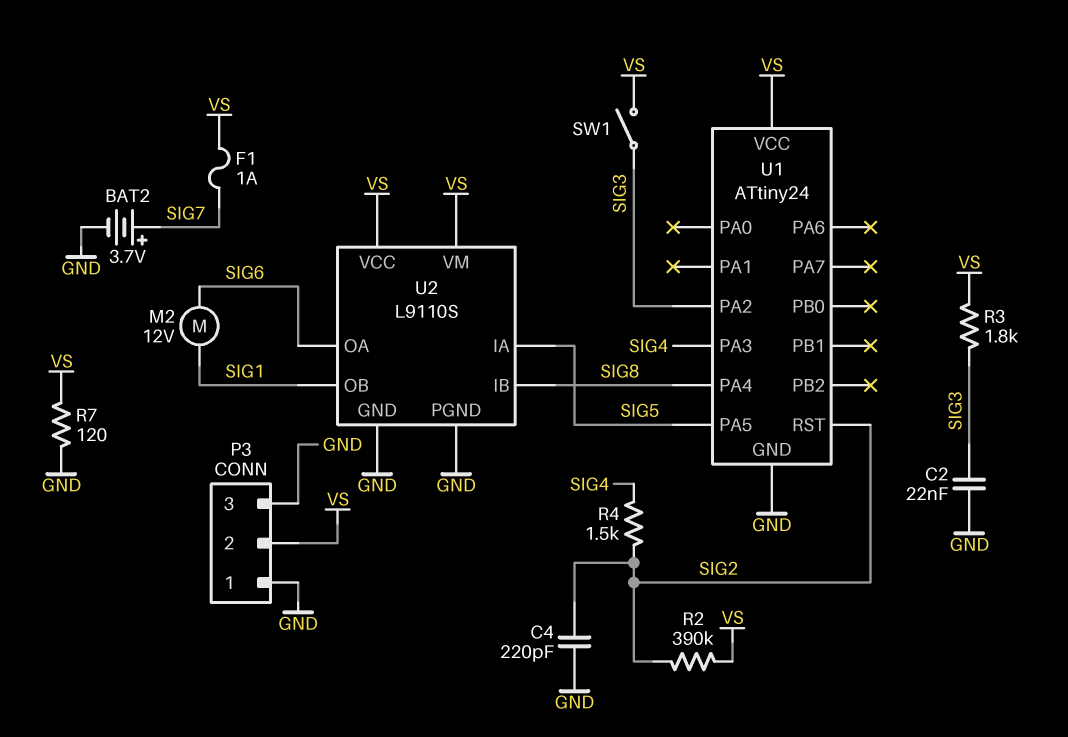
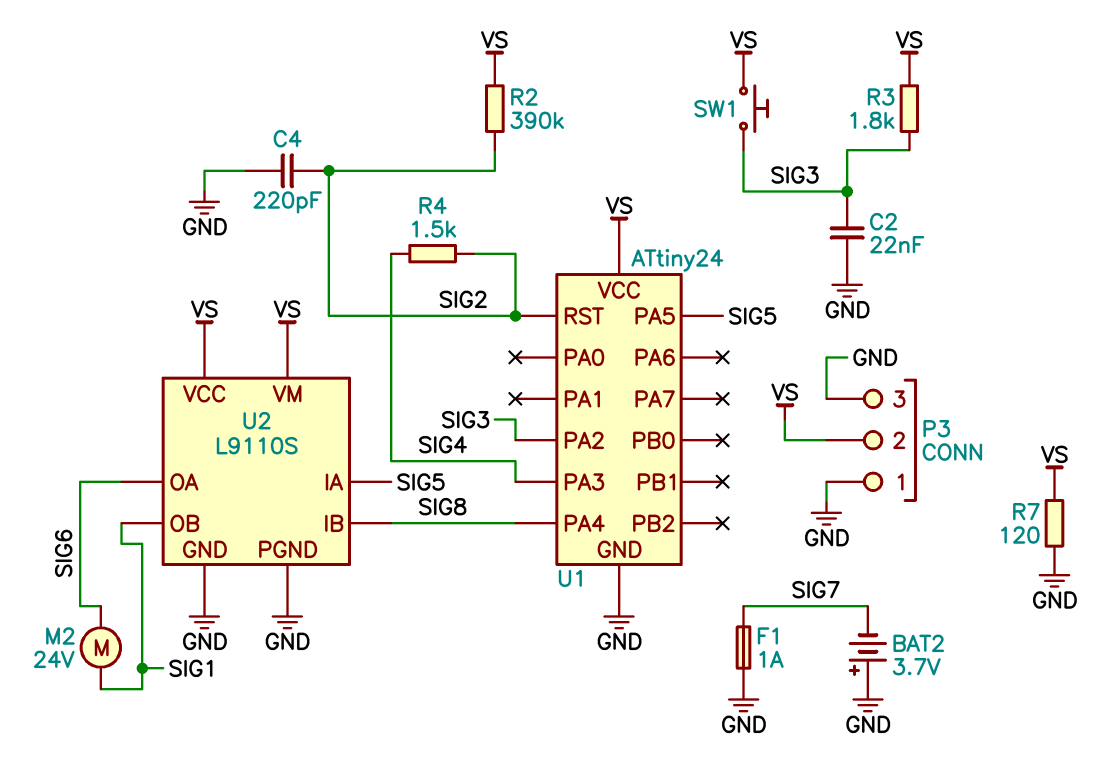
BAT2: 3.7V (plus SIG7, minus GND) -> 3.7V (plus GND, minus SIG7)
F1: 1A (SIG7, VS) -> 1A (GND, SIG7)
M2: motor 12V (SIG1, SIG6) -> motor 24V (SIG1, SIG6)
SW1: switch (SIG3, VS) -> button (SIG3, VS)

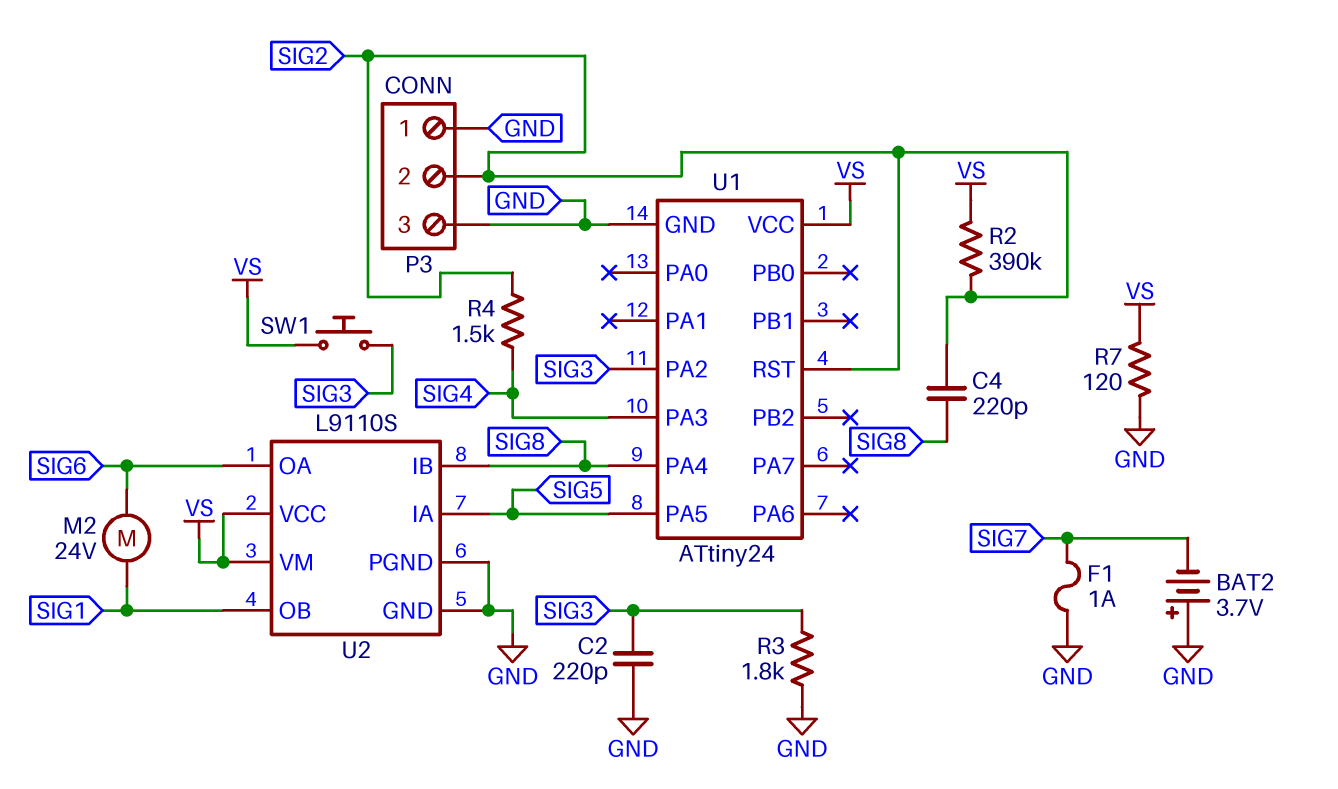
C2: 22nF (GND, SIG3) -> 220pF (GND, SIG3)
C4: 220pF (GND, SIG2) -> 220pF (SIG2, SIG8)
P3 pin 2: VS -> SIG2
R3: 1.8k (SIG3, VS) -> 1.8k (GND, SIG3)

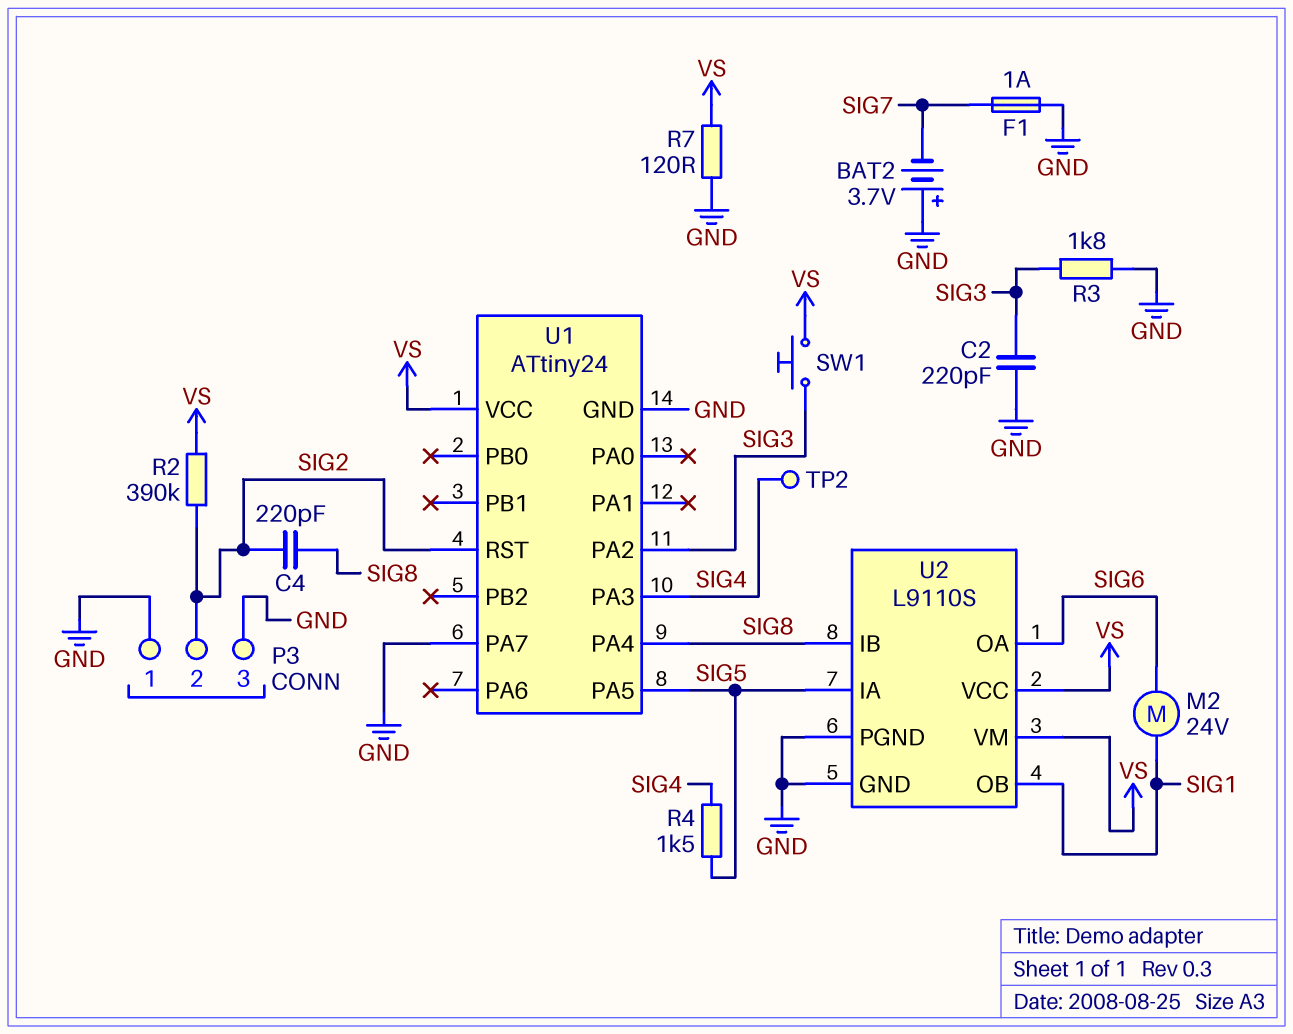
R4: 1.5k (SIG2, SIG4) -> 1.5k (SIG4, SIG5)
TP2: none -> test point (SIG4)
U1 pin PA7: none -> GND

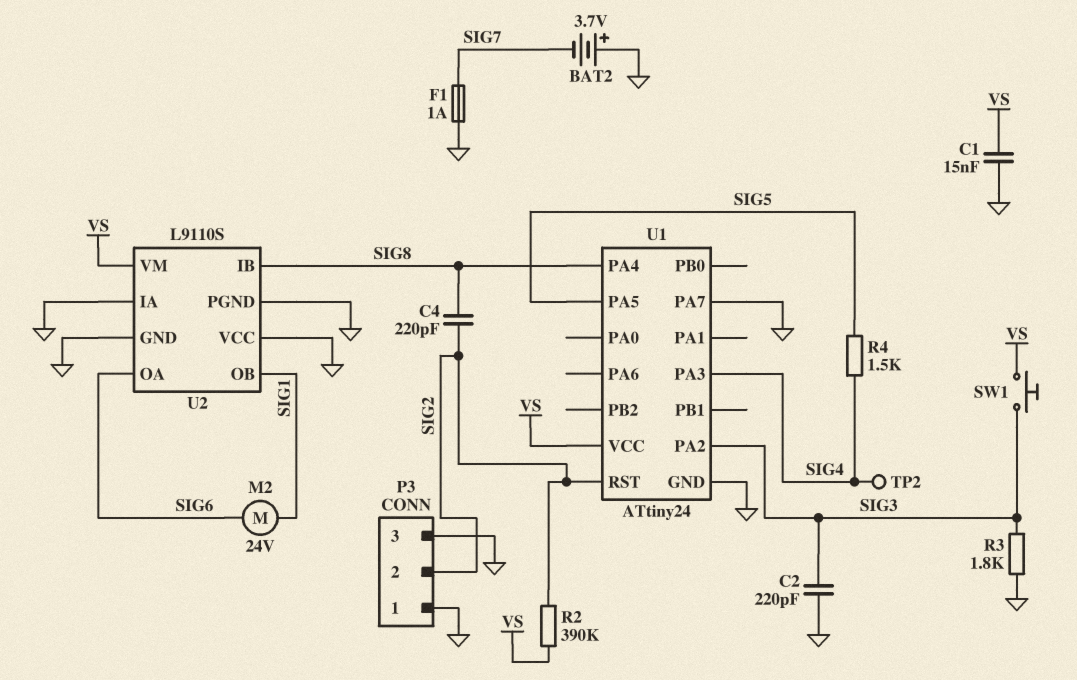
C1: none -> 15nF (GND, VS)
R7: 120 (GND, VS) -> none
U2 pin IA: SIG5 -> GND
U2 pin VCC: VS -> GND

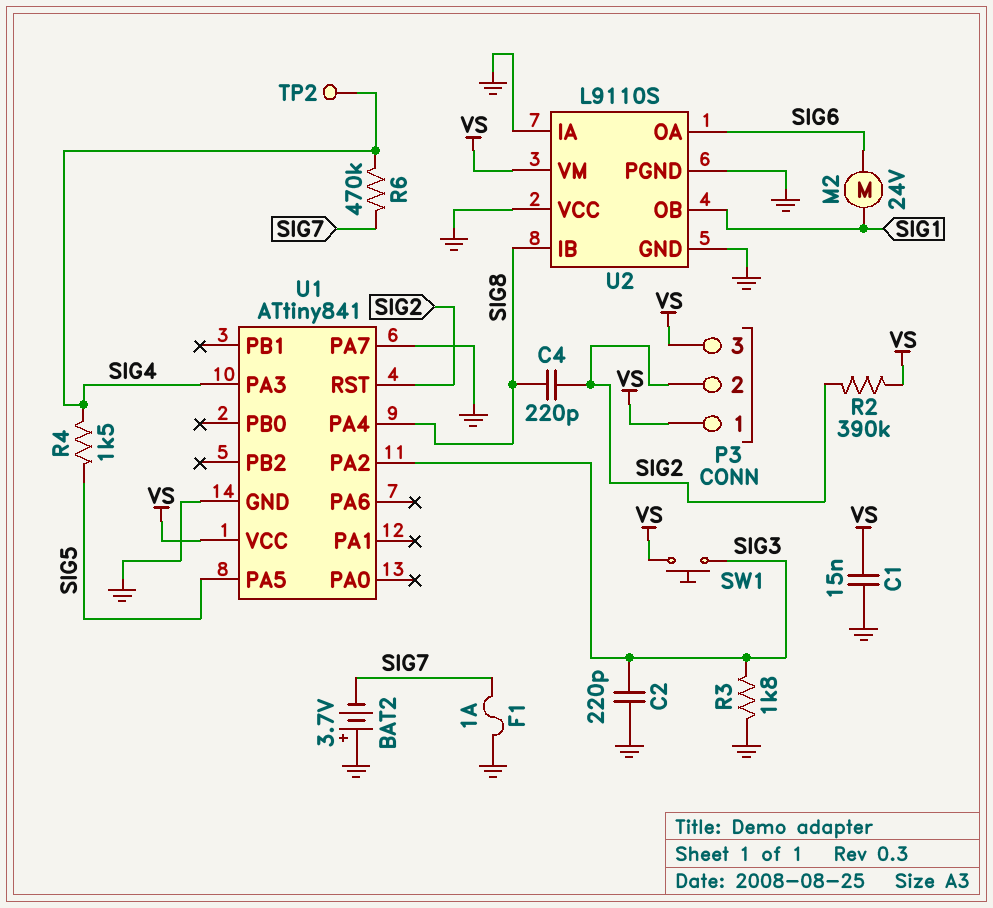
P3 pin 1: GND -> VS
P3 pin 3: GND -> VS
R6: none -> 470k (SIG4, SIG7)
U1: ATtiny24 -> ATtiny841

